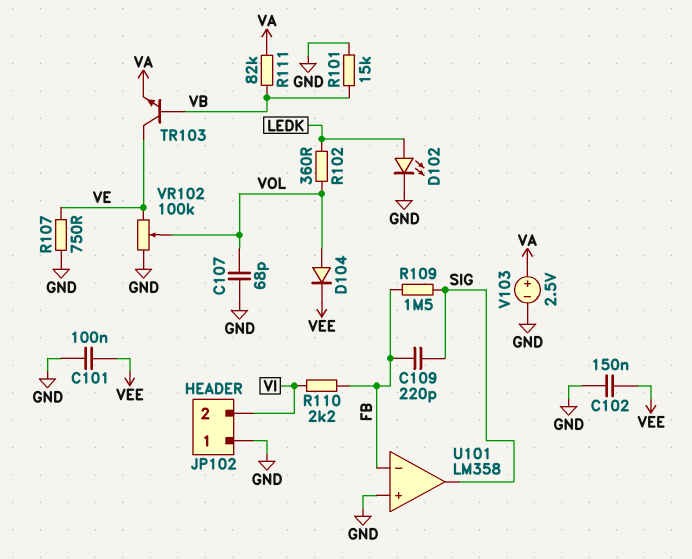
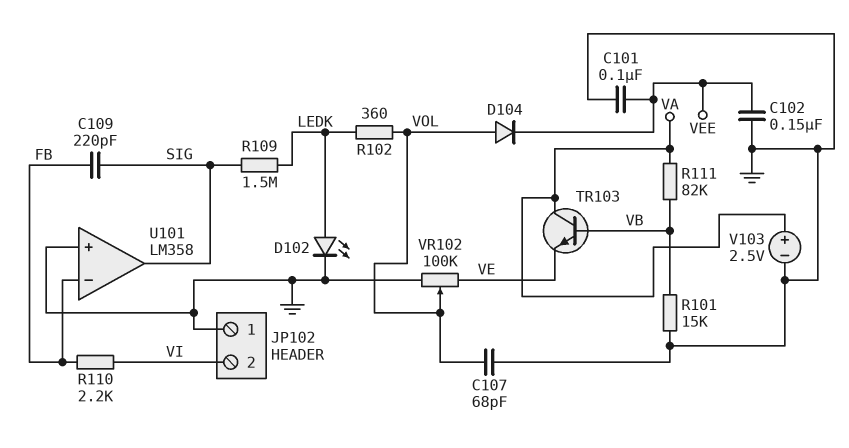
R107: 750 (GND, VE) -> none
R109: 1.5M (FB, SIG) -> 1.5M (LEDK, SIG)
TR103: NPN (B VB, C VE, E VA) -> NPN (B VB, C VA, E VE)

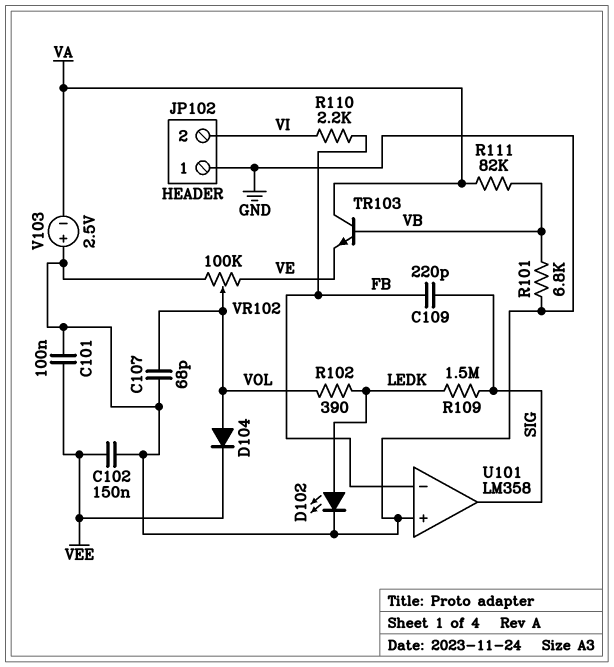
R101: 15k (GND, VB) -> 6.8k (GND, VB)
R102: 360 (LEDK, VOL) -> 390 (LEDK, VOL)
V103: 2.5V (plus VA, minus GND) -> 2.5V (plus GND, minus VA)

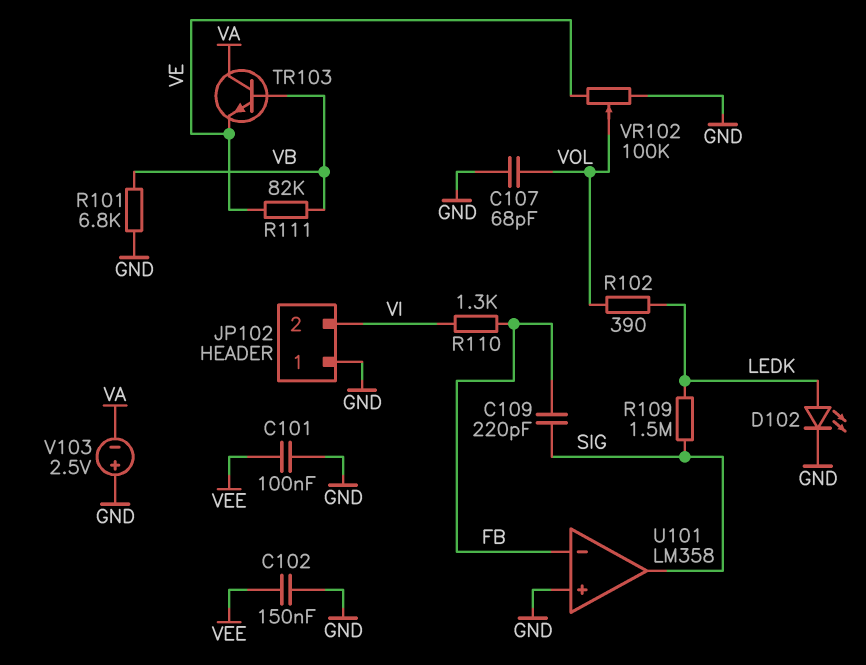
D104: diode (A VOL, K VEE) -> none
R110: 2.2k (FB, VI) -> 1.3k (FB, VI)
R111: 82k (VA, VB) -> 82k (VB, VE)

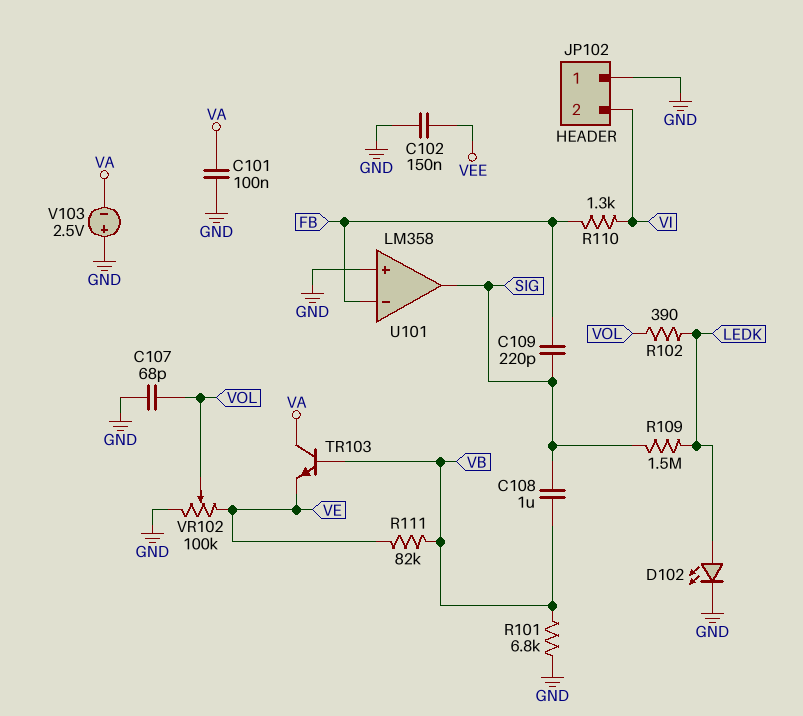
C101: 100nF (GND, VEE) -> 100nF (GND, VA)
C108: none -> 1uF (SIG, VB)

